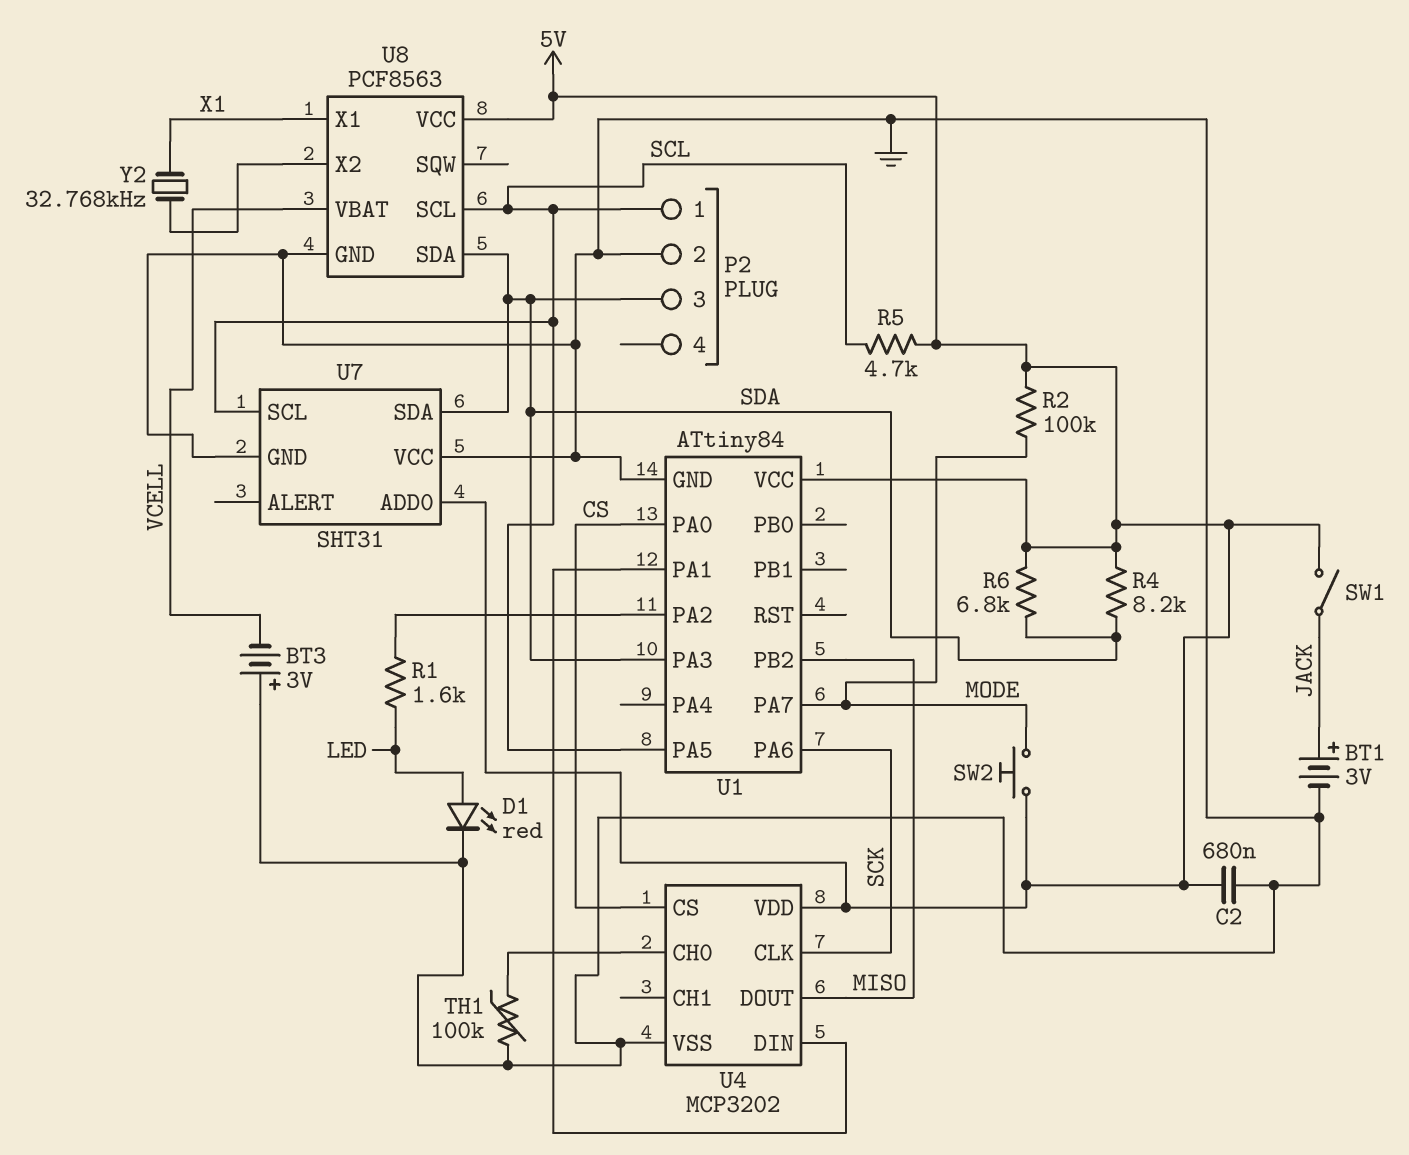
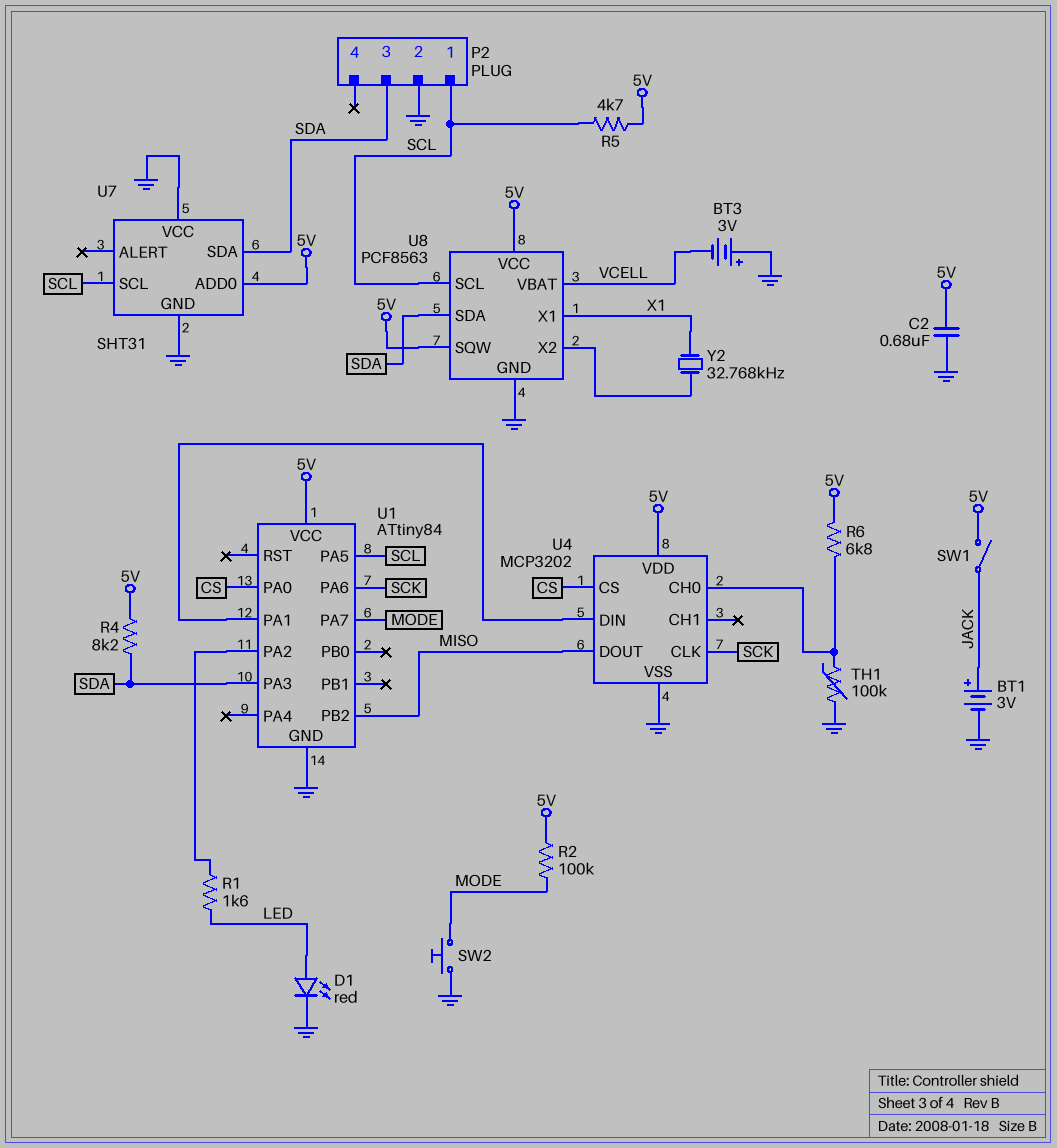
R6: 6.8k (5V, SDA) -> 6.8k (5V, U4/CH0)
SW2: button (5V, MODE) -> button (GND, MODE)
U8 pin SQW: none -> 5V

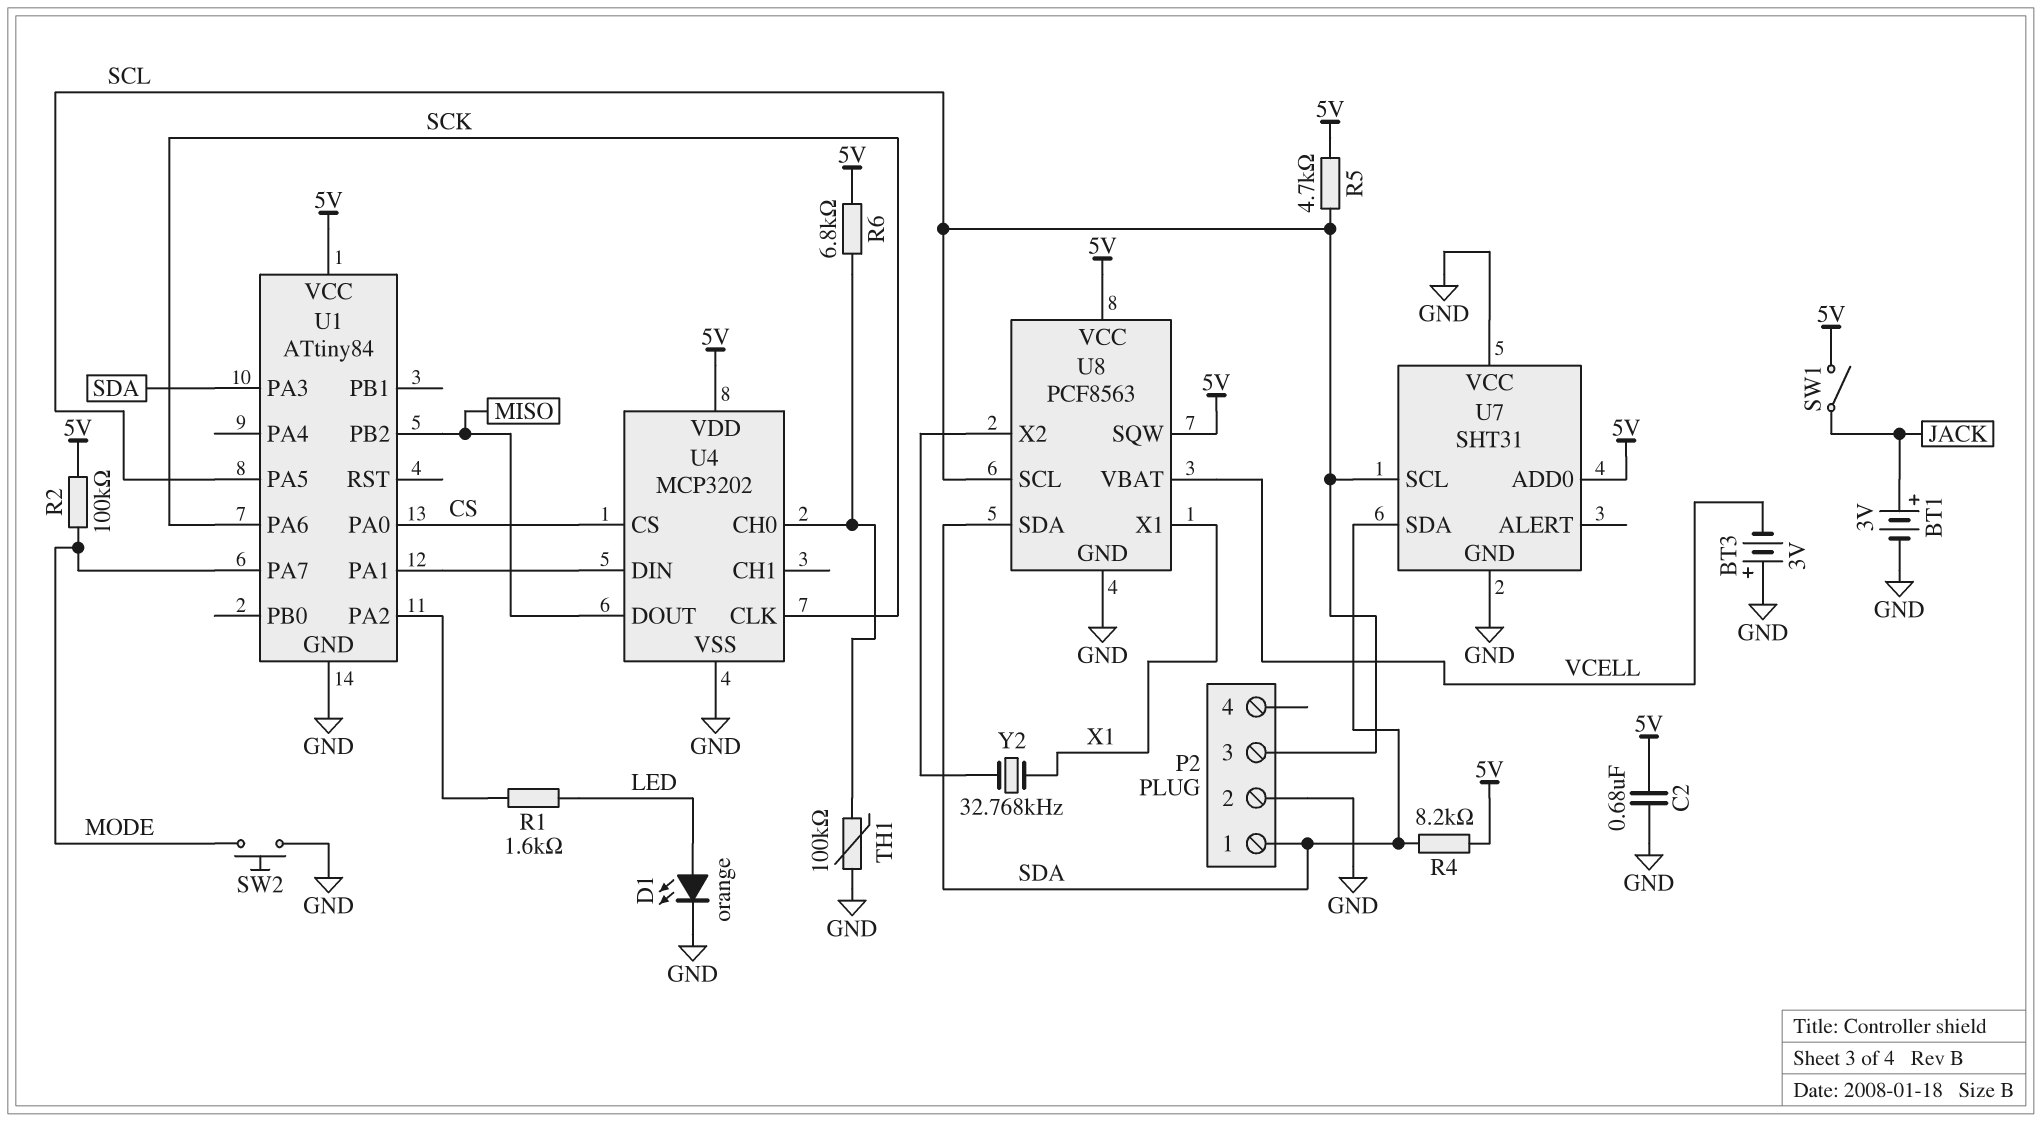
D1: LED red (A LED, K GND) -> LED orange (A LED, K GND)
P2 pin 1: SCL -> SDA
P2 pin 3: SDA -> SCL

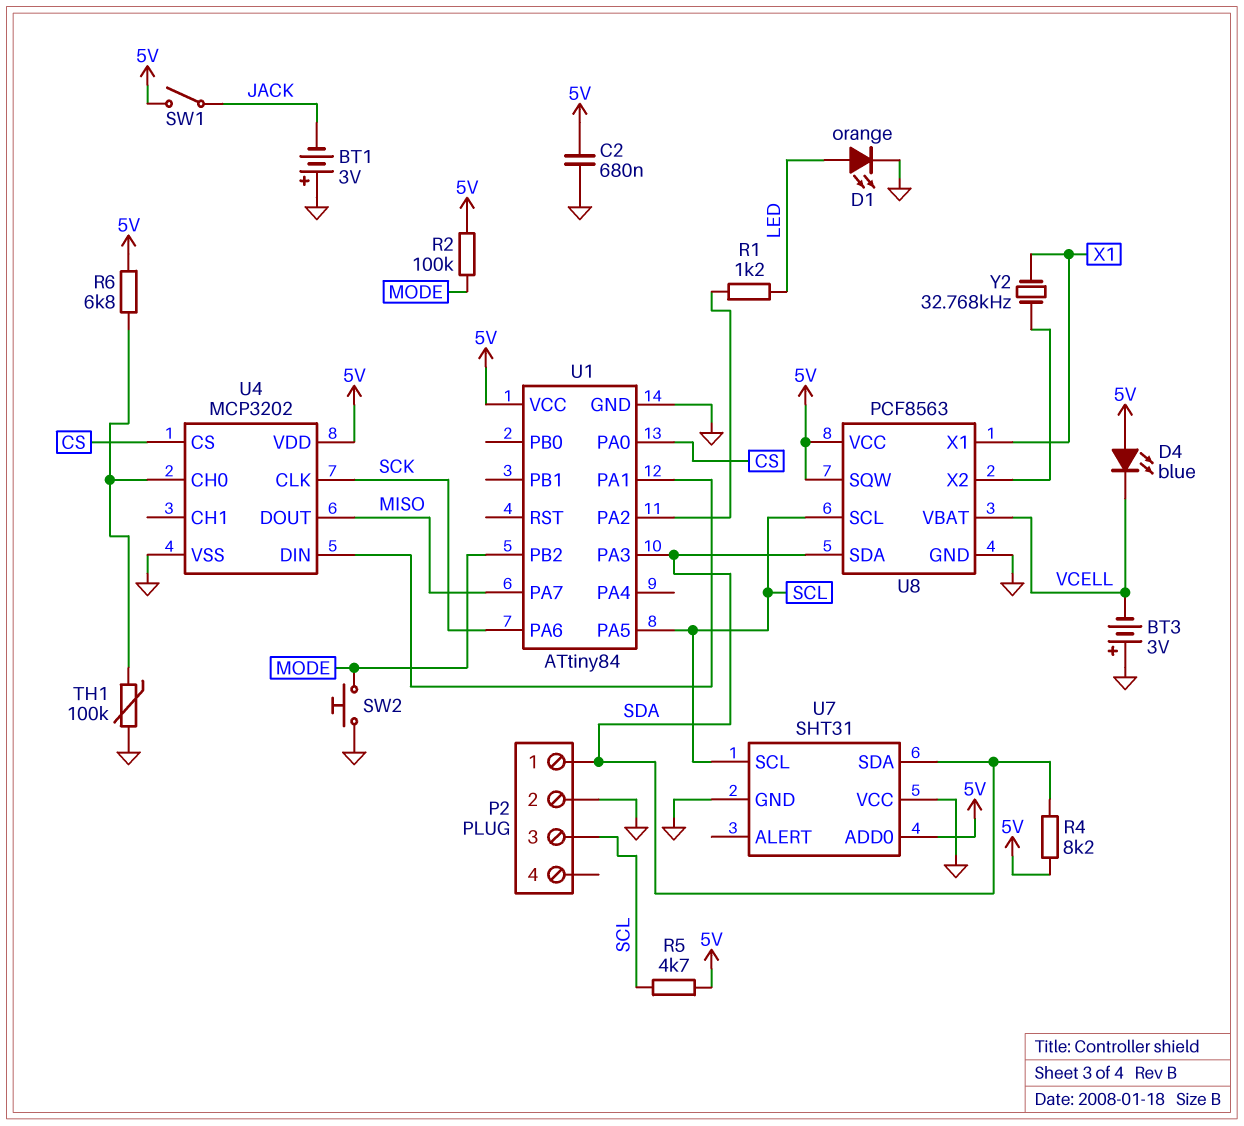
BT1: 3V (plus JACK, minus GND) -> 3V (plus GND, minus JACK)
D4: none -> LED blue (A 5V, K VCELL)
R1: 1.6k (LED, U1/PA2) -> 1.2k (LED, U1/PA2)
U1 pin PA7: MODE -> MISO
U1 pin PB2: MISO -> MODE

